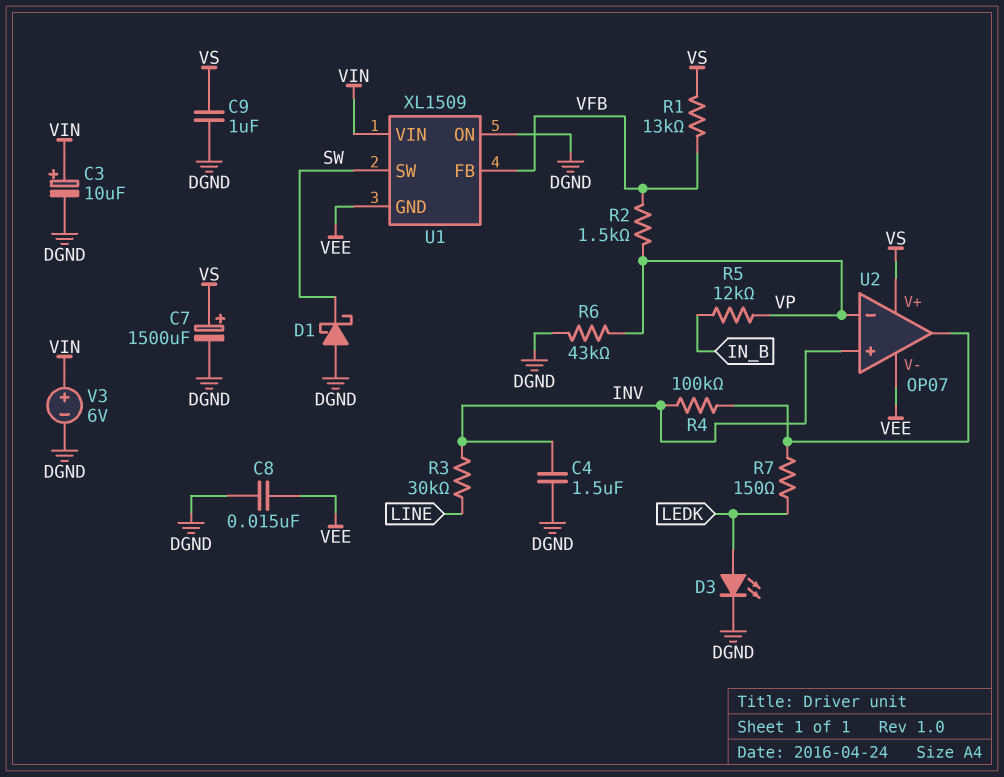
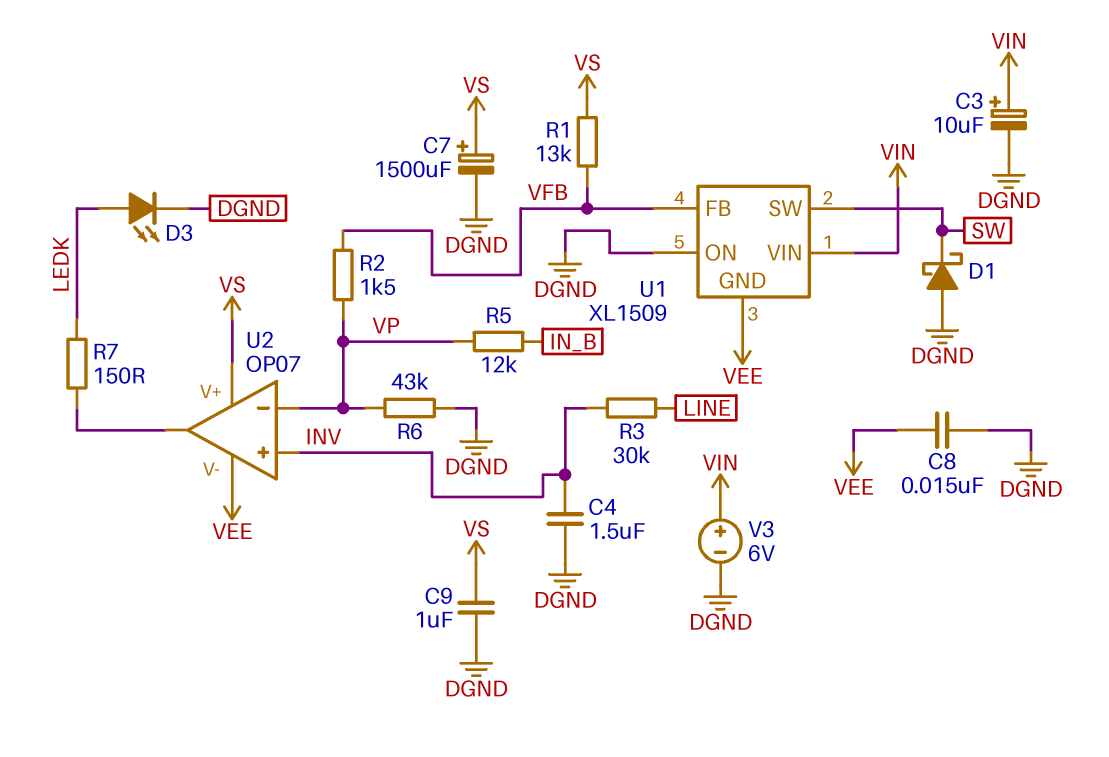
R4: 100k (INV, U2/out) -> none

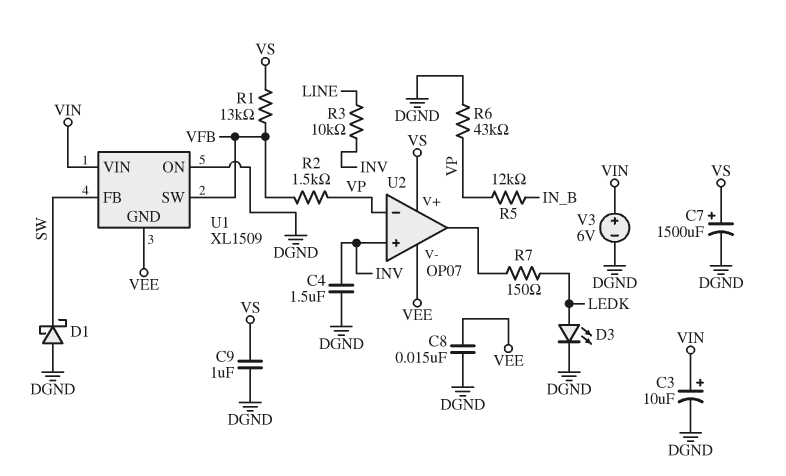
R3: 30k (INV, LINE) -> 10k (INV, LINE)
U1 pin FB: VFB -> SW
U1 pin SW: SW -> VFB

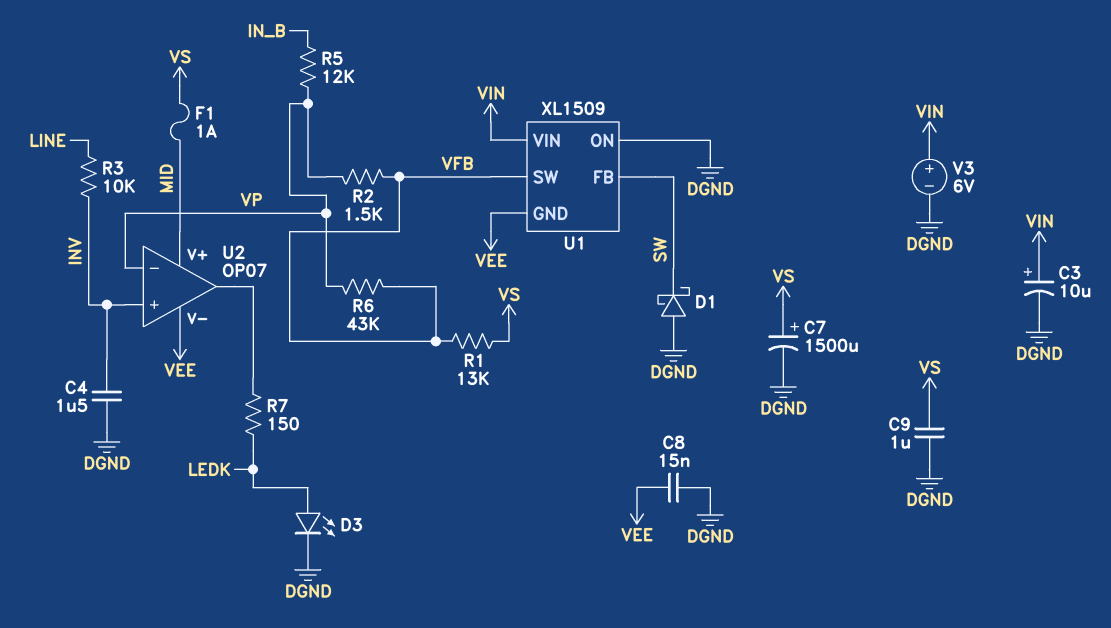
F1: none -> 1A (MID, VS)
R6: 43k (DGND, VP) -> 43k (VFB, VP)
U2 pin V+: VS -> MID

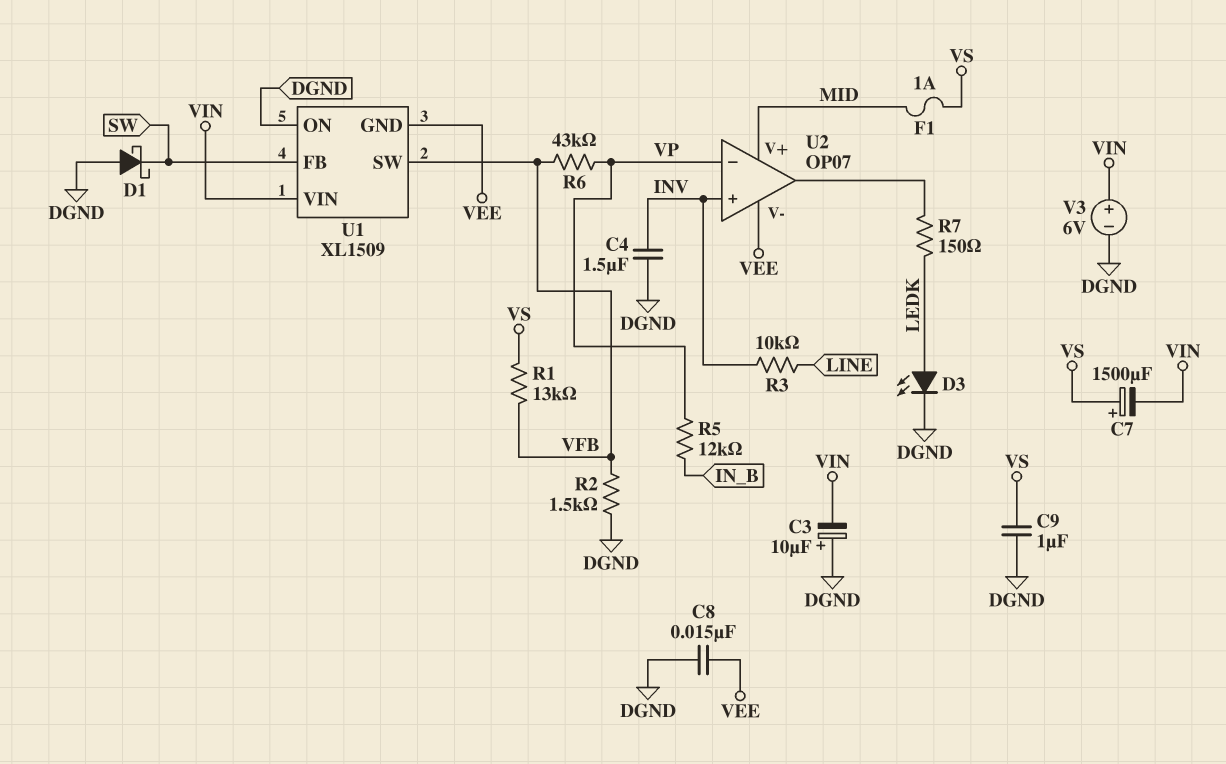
C3: 10uF (plus VIN, minus DGND) -> 10uF (plus DGND, minus VIN)
C7: 1500uF (plus VS, minus DGND) -> 1500uF (plus VS, minus VIN)
R2: 1.5k (VFB, VP) -> 1.5k (DGND, VFB)

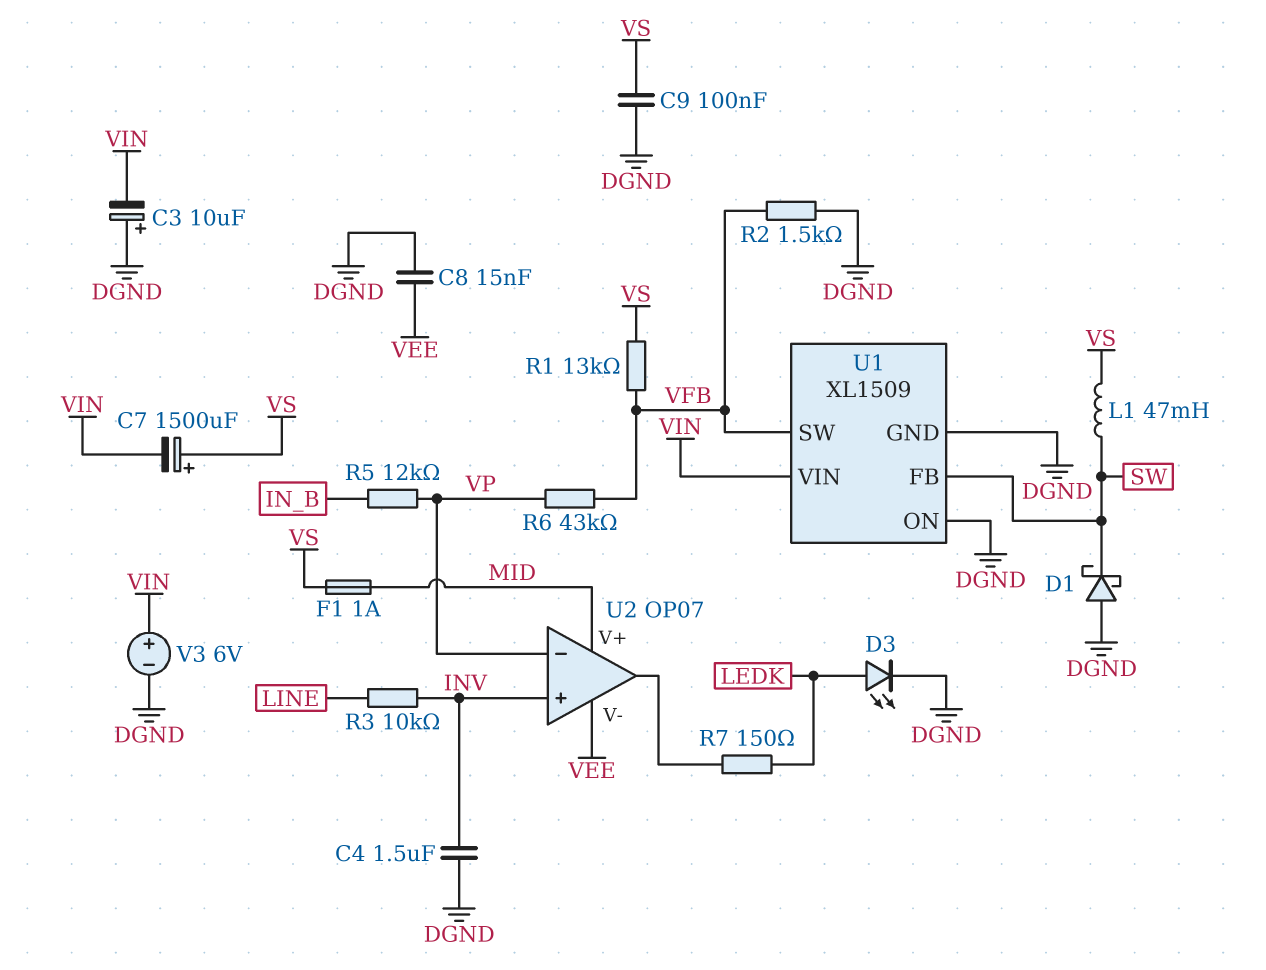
C9: 1uF (DGND, VS) -> 100nF (DGND, VS)
L1: none -> 47mH (SW, VS)
U1 pin GND: VEE -> DGND

